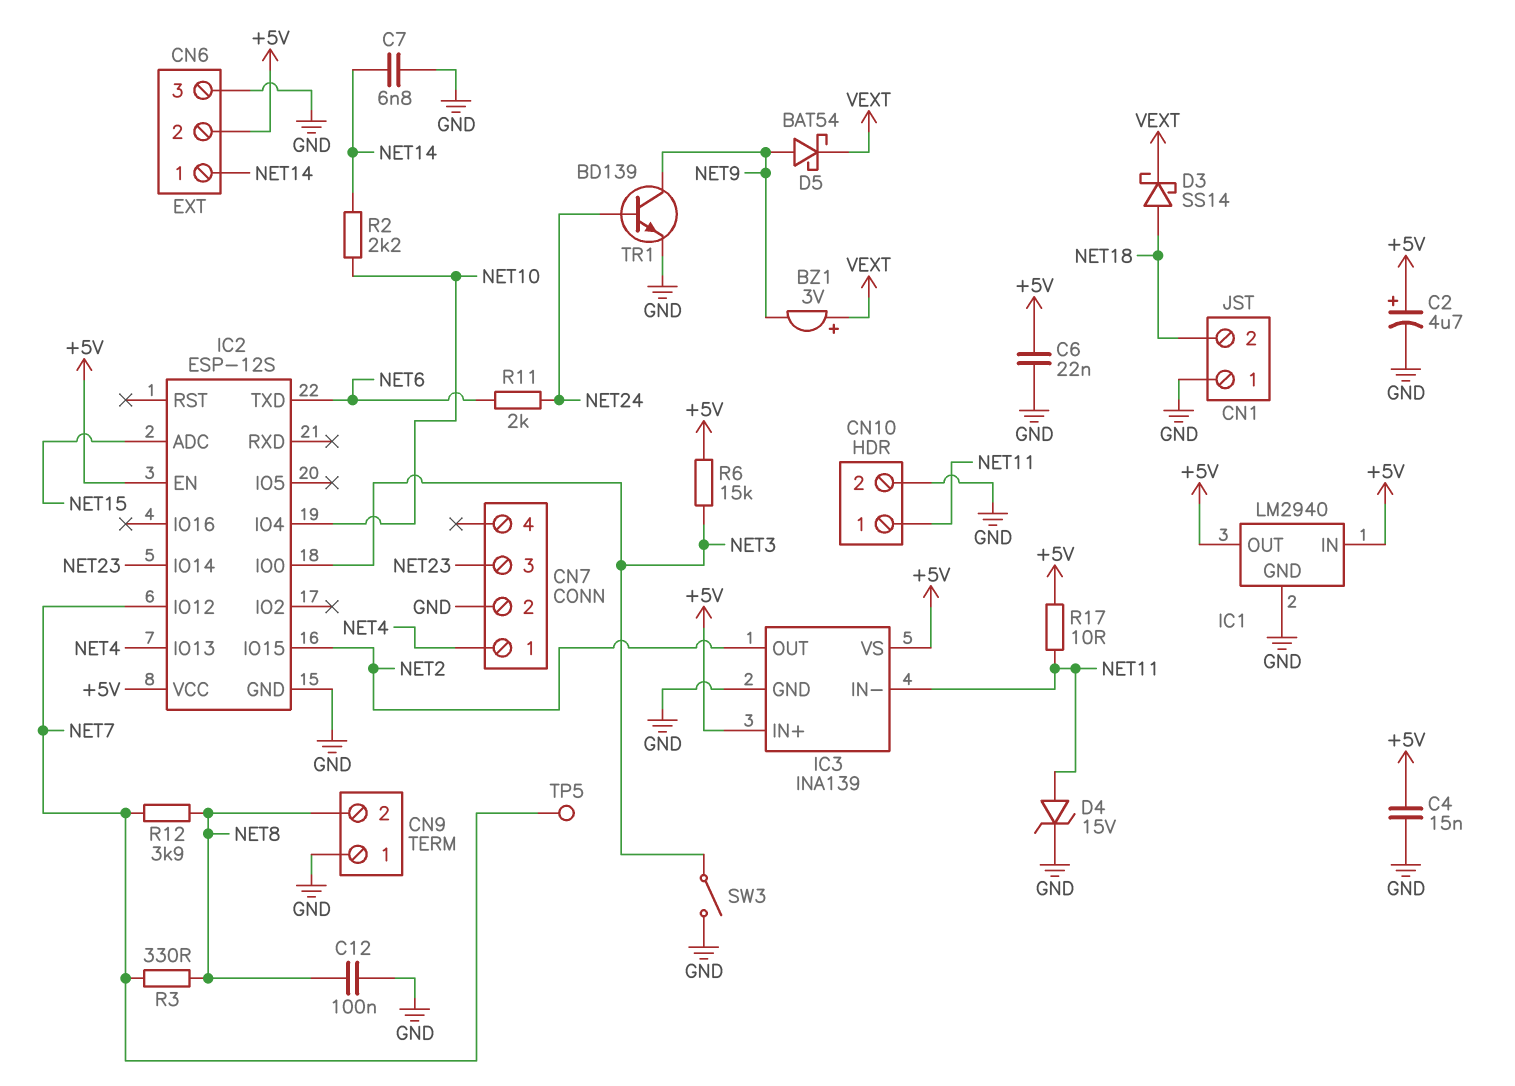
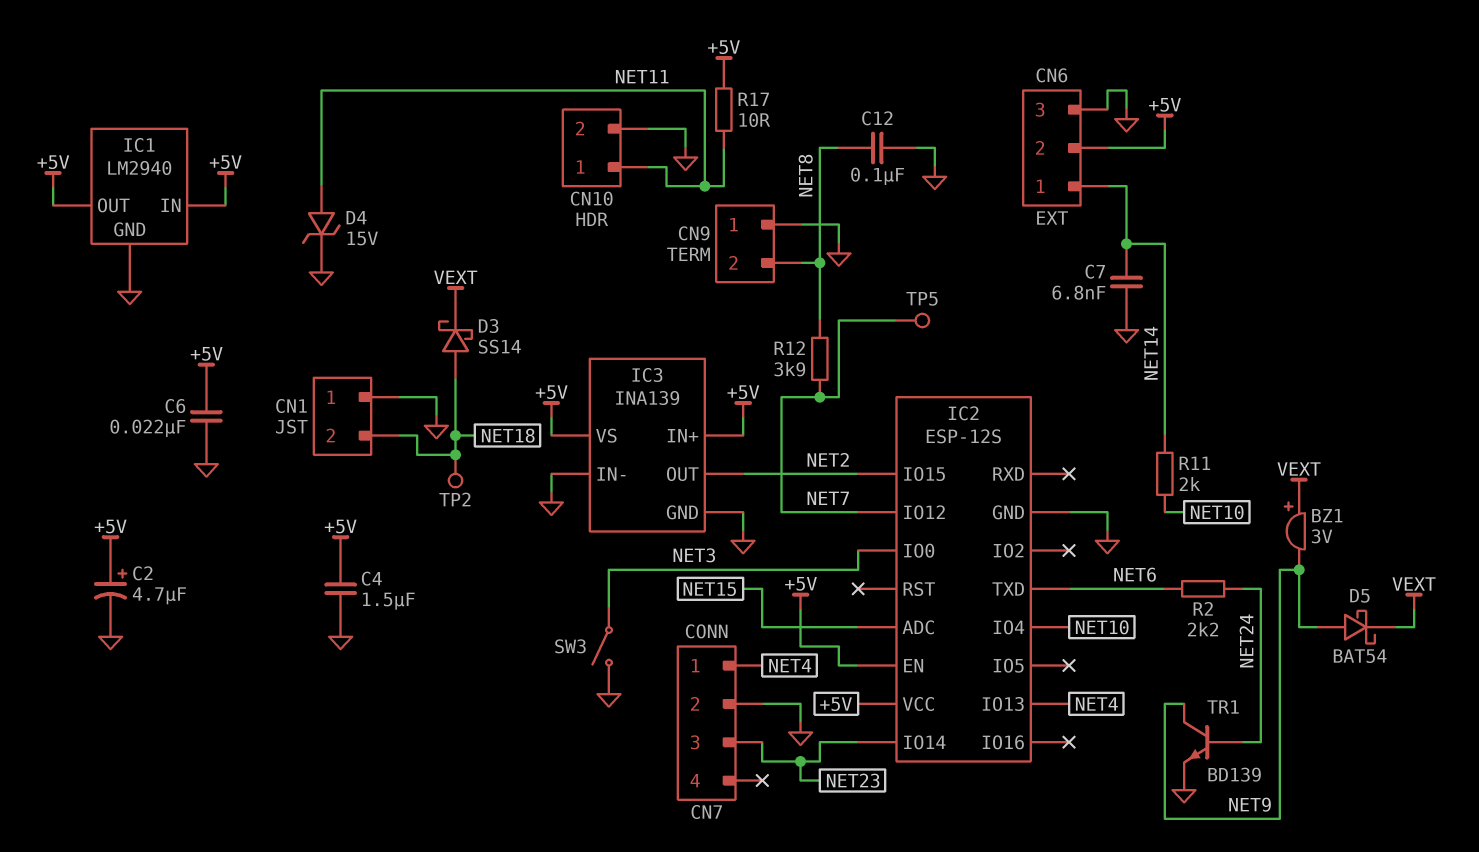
C4: 15nF (+5V, GND) -> 1.5uF (+5V, GND)
IC3 pin IN-: NET11 -> GND
R2: 2.2k (NET10, NET14) -> 2.2k (NET6, NET24)
R3: 330 (NET7, NET8) -> none
R6: 15k (+5V, NET3) -> none
R11: 2k (NET6, NET24) -> 2k (NET10, NET14)
TP2: none -> test point (NET18)

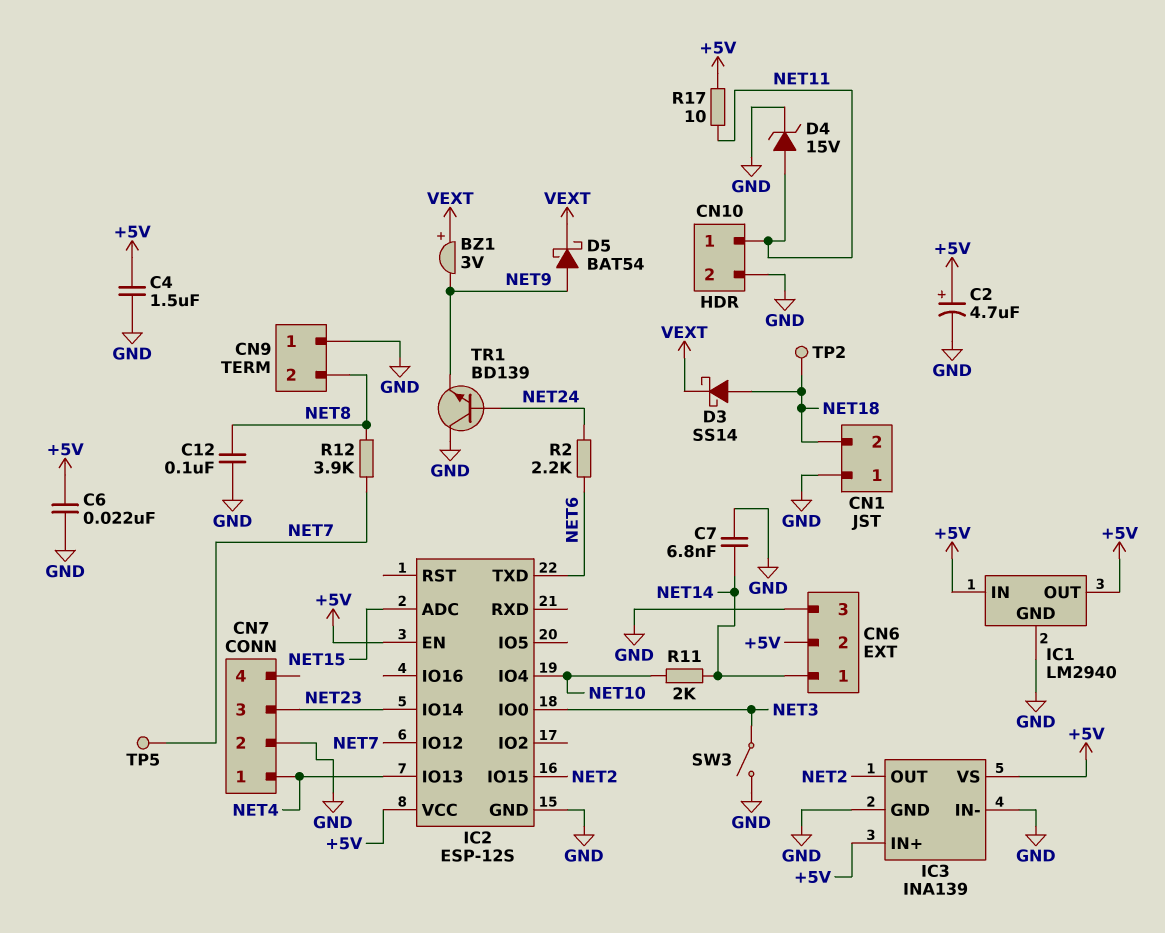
TR1: NPN BD139 (B NET24, C NET9, E GND) -> NPN BD139 (B NET24, C GND, E NET9)

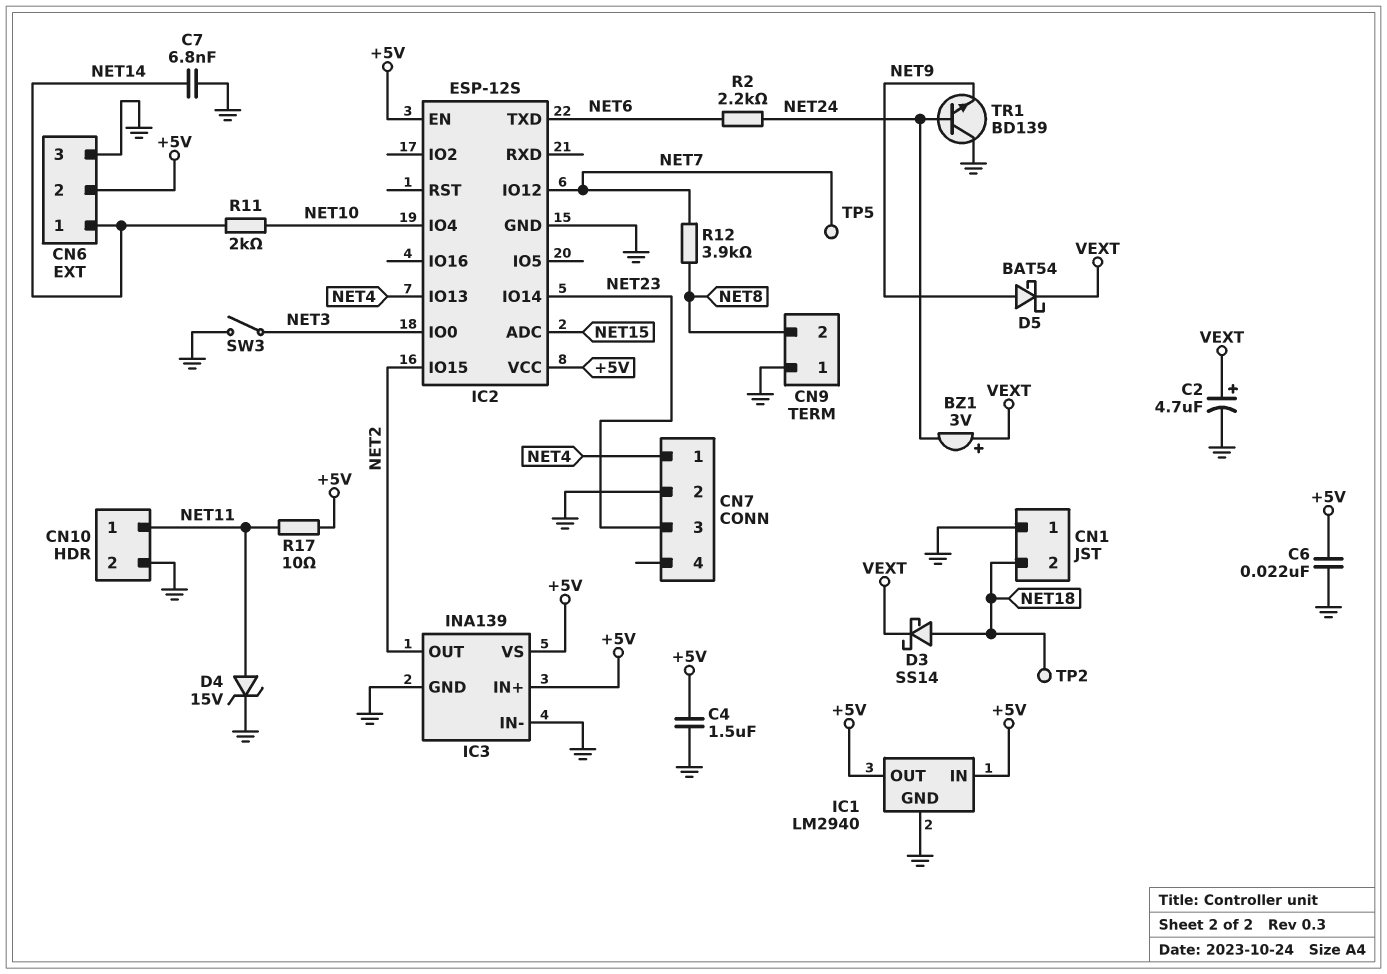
BZ1: buzzer 3V (plus VEXT, minus NET9) -> buzzer 3V (plus VEXT, minus NET24)
C2: 4.7uF (plus +5V, minus GND) -> 4.7uF (plus VEXT, minus GND)
C12: 100nF (GND, NET8) -> none

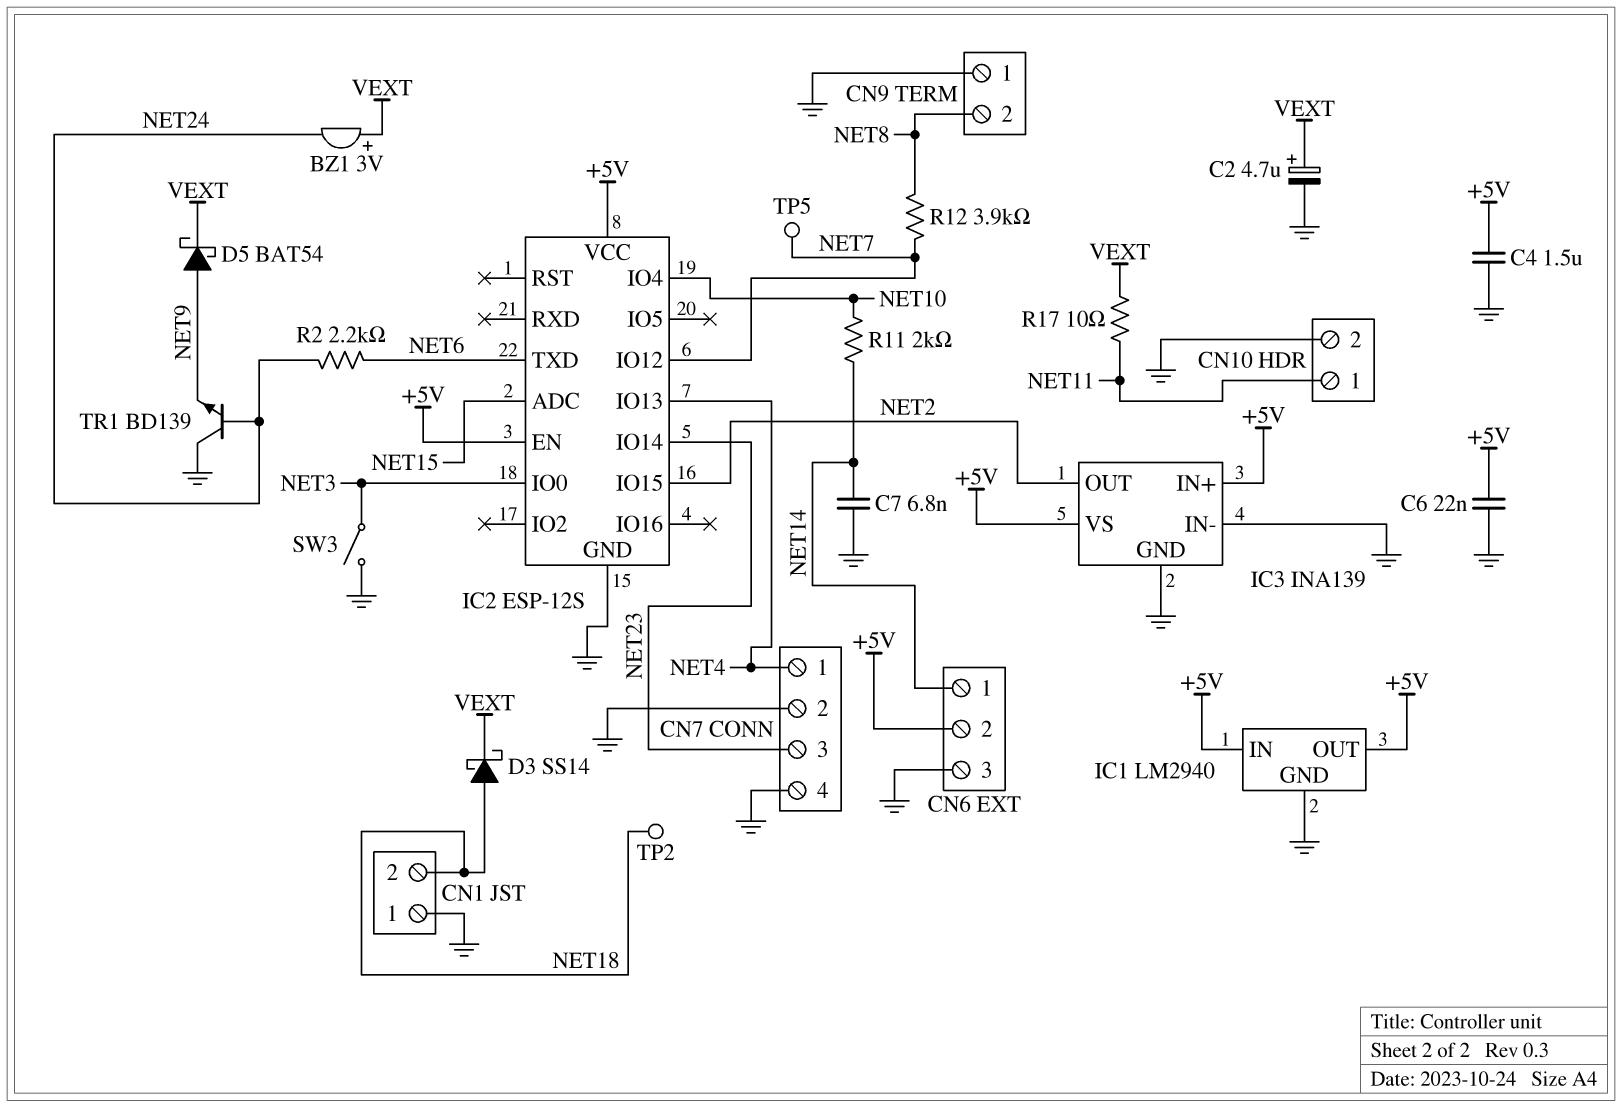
CN7 pin 4: none -> GND
D4: zener 15V (A NET11, K GND) -> none
R17: 10 (+5V, NET11) -> 10 (NET11, VEXT)

